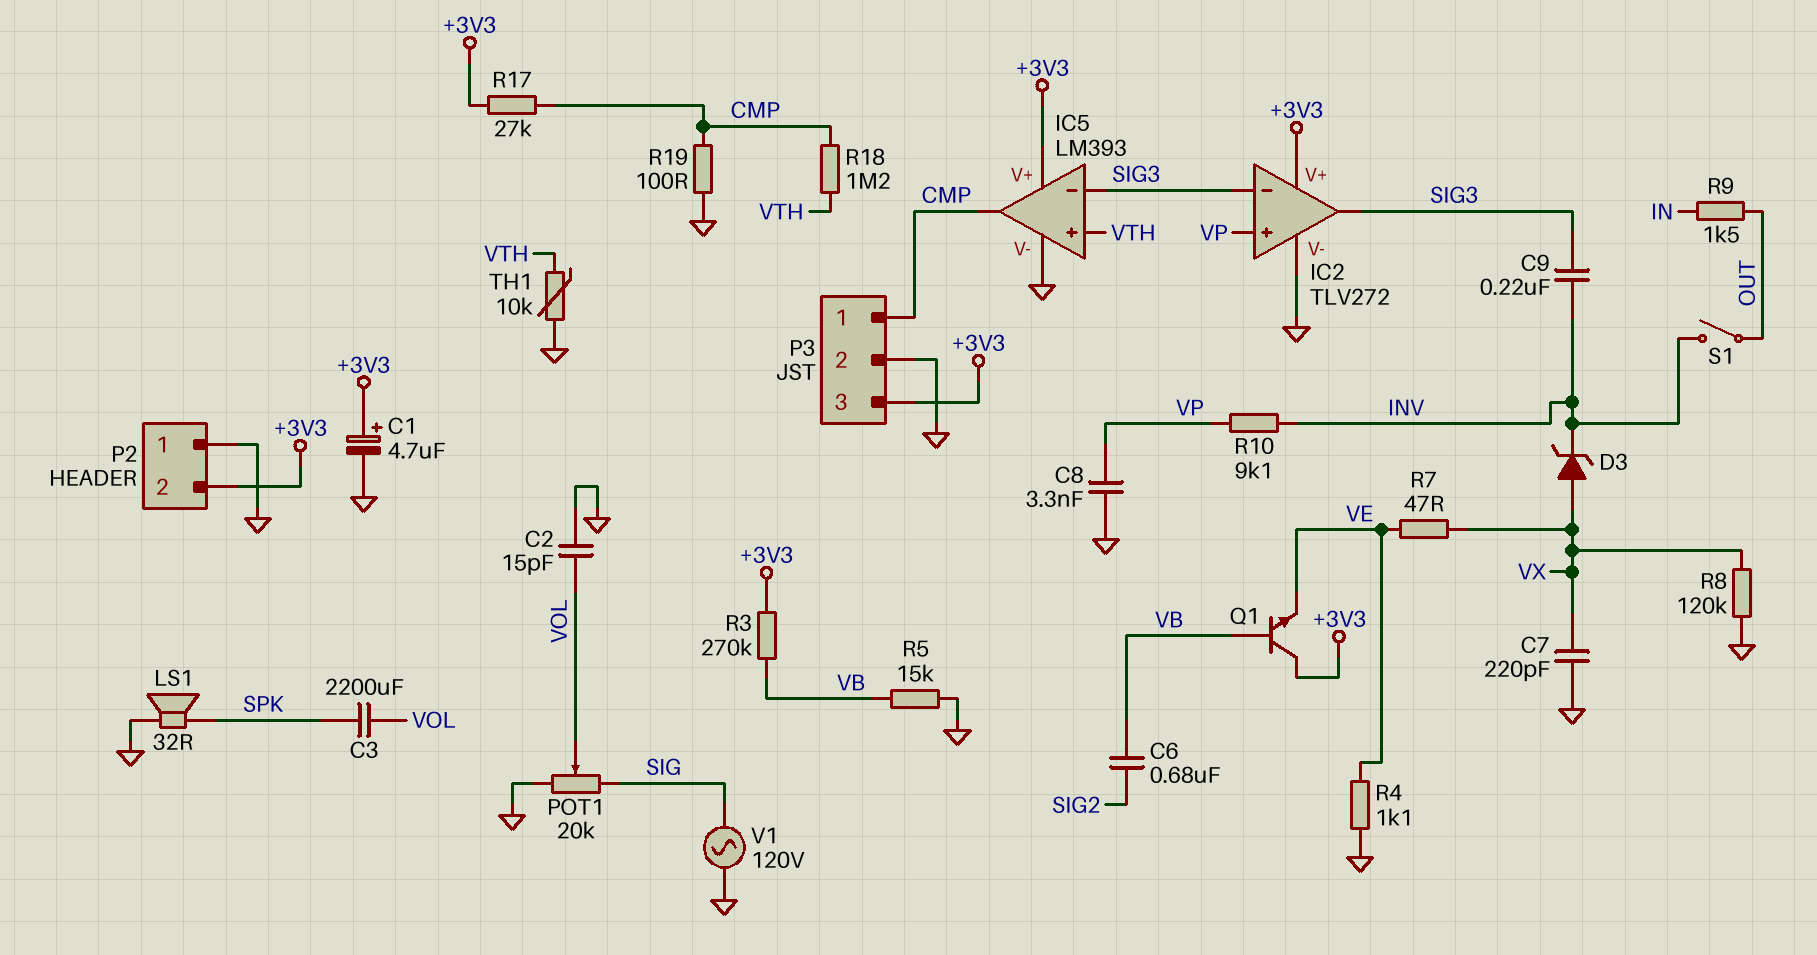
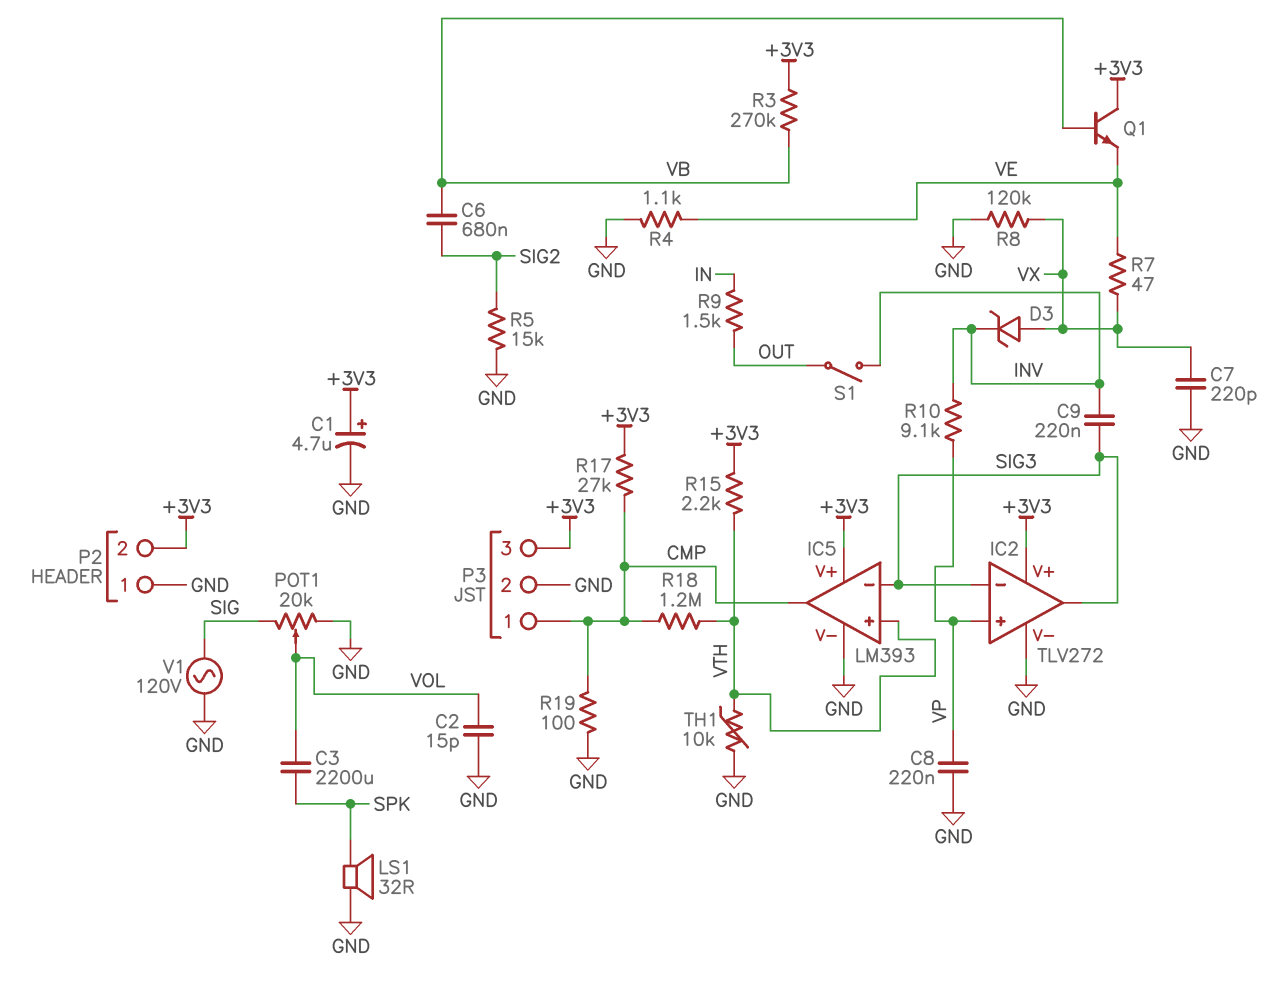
C8: 3.3nF (GND, VP) -> 220nF (GND, VP)
R5: 15k (GND, VB) -> 15k (GND, SIG2)
R15: none -> 2.2k (+3V3, VTH)

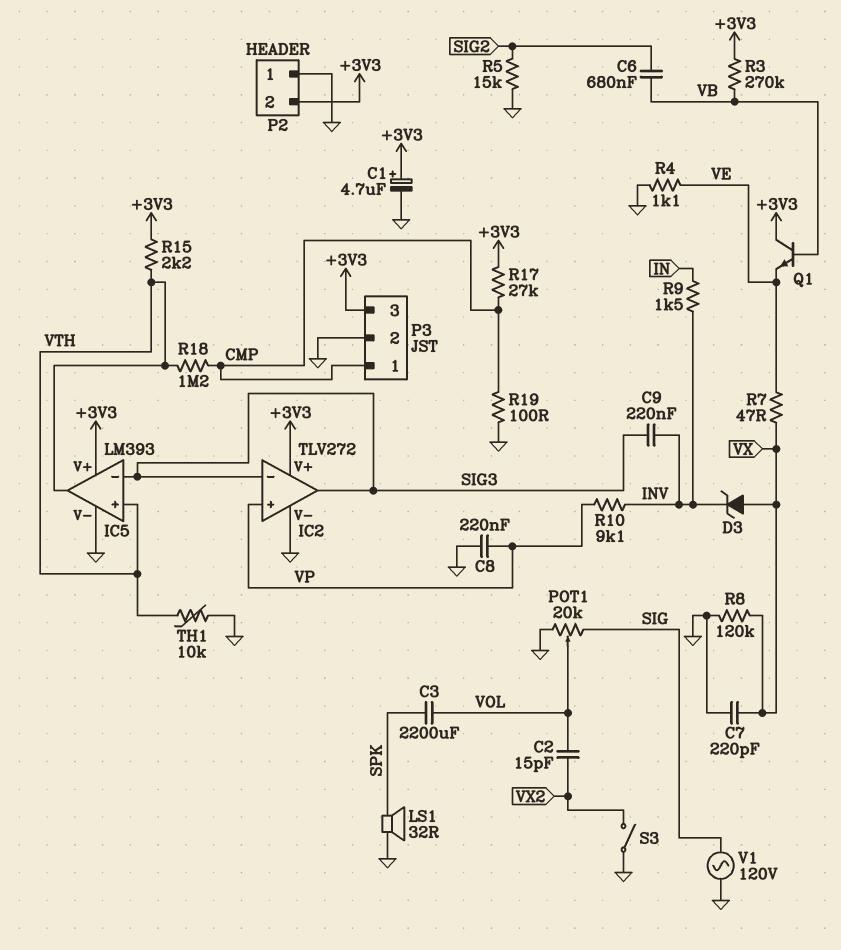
C2: 15pF (GND, VOL) -> 15pF (VOL, VX2)
IC5 pin out: CMP -> VTH
R9: 1.5k (IN, OUT) -> 1.5k (IN, INV)
S1: switch (INV, OUT) -> none
S3: none -> switch (GND, VX2)

